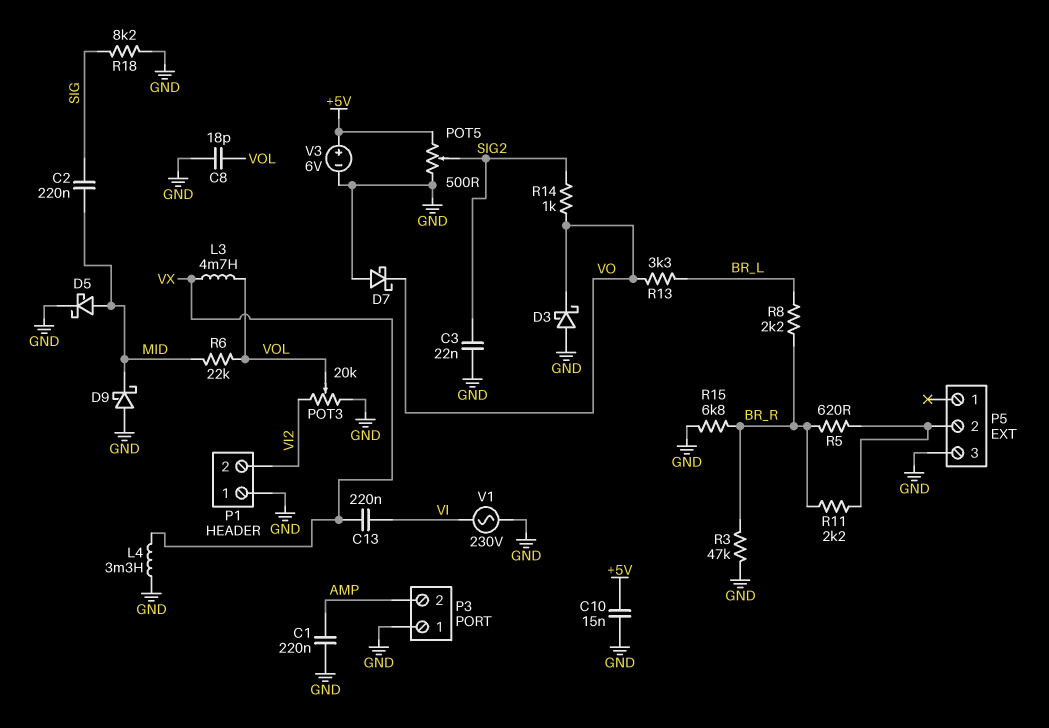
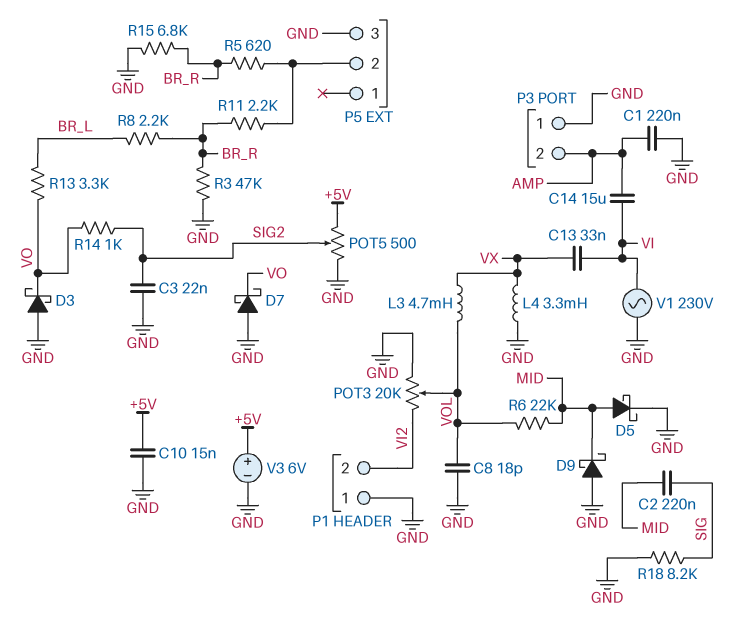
C13: 220nF (VI, VX) -> 33nF (VI, VX)
C14: none -> 15uF (AMP, VI)

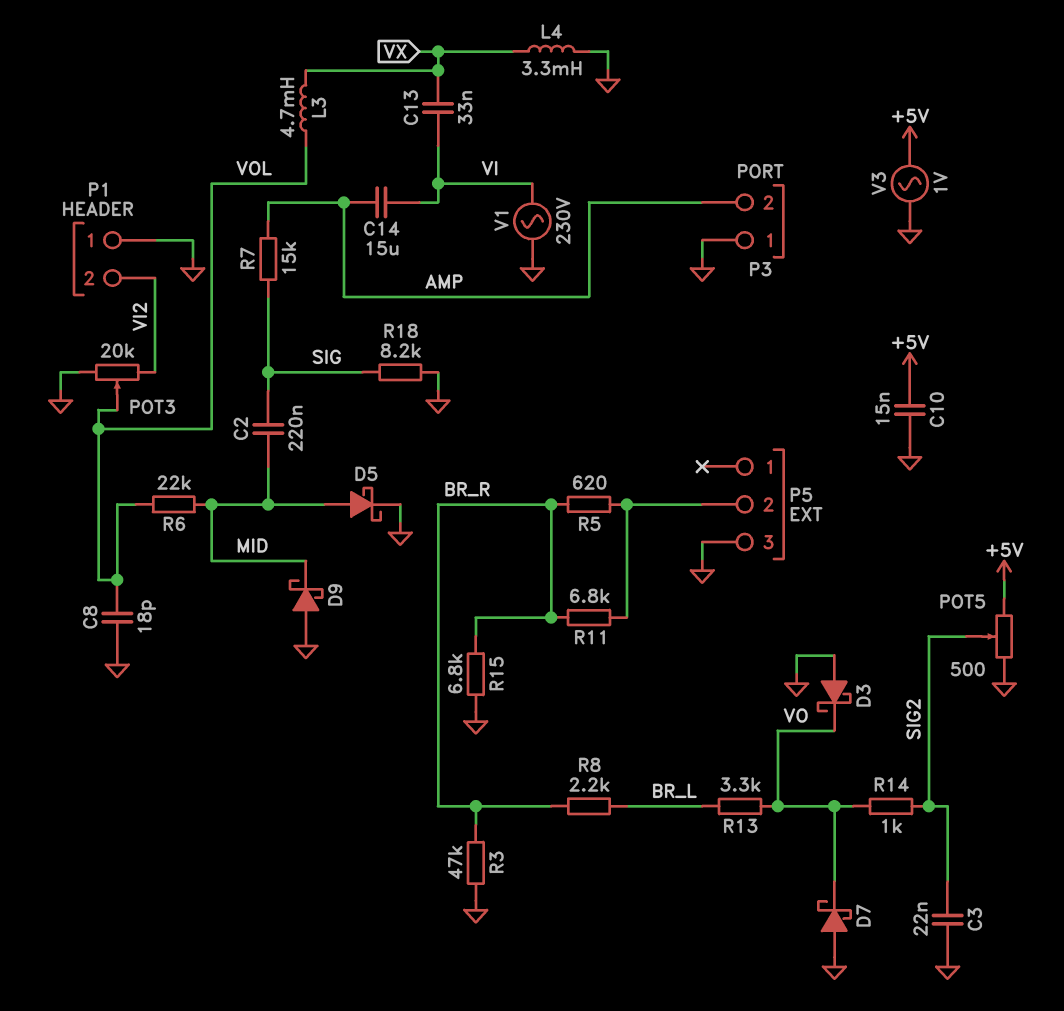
C1: 220nF (AMP, GND) -> none
R7: none -> 15k (AMP, SIG)
R11: 2.2k (BR_R, P5/2) -> 6.8k (BR_R, P5/2)
V3: 6V (plus +5V, minus GND) -> AC 1V (+5V, GND)

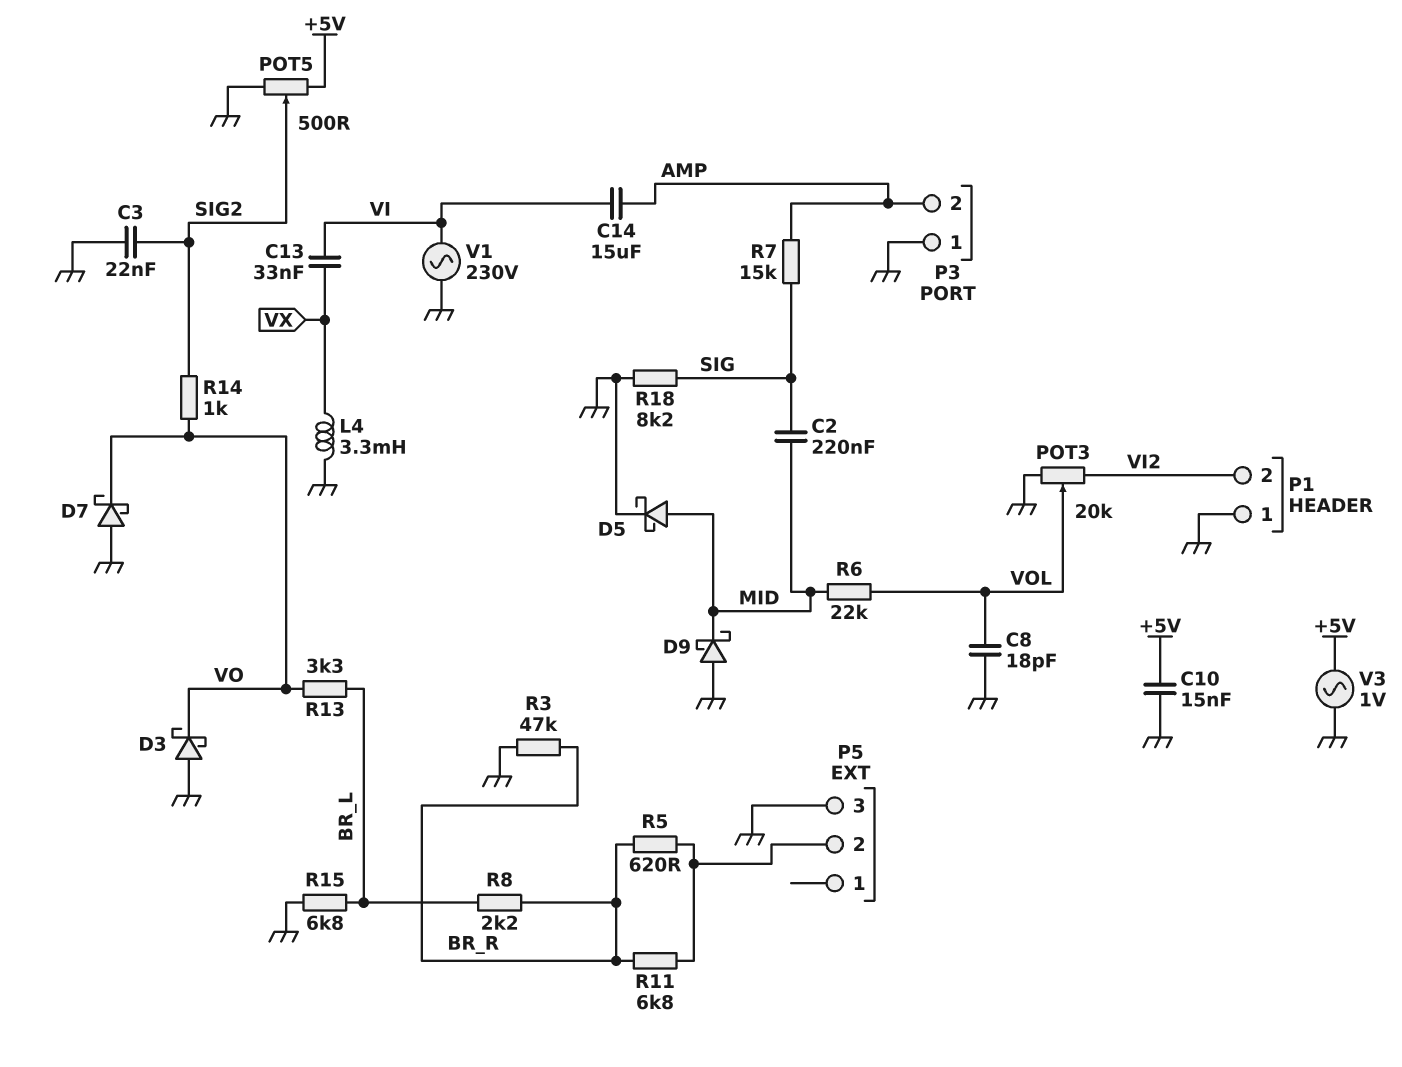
L3: 4.7mH (VOL, VX) -> none
R15: 6.8k (BR_R, GND) -> 6.8k (BR_L, GND)

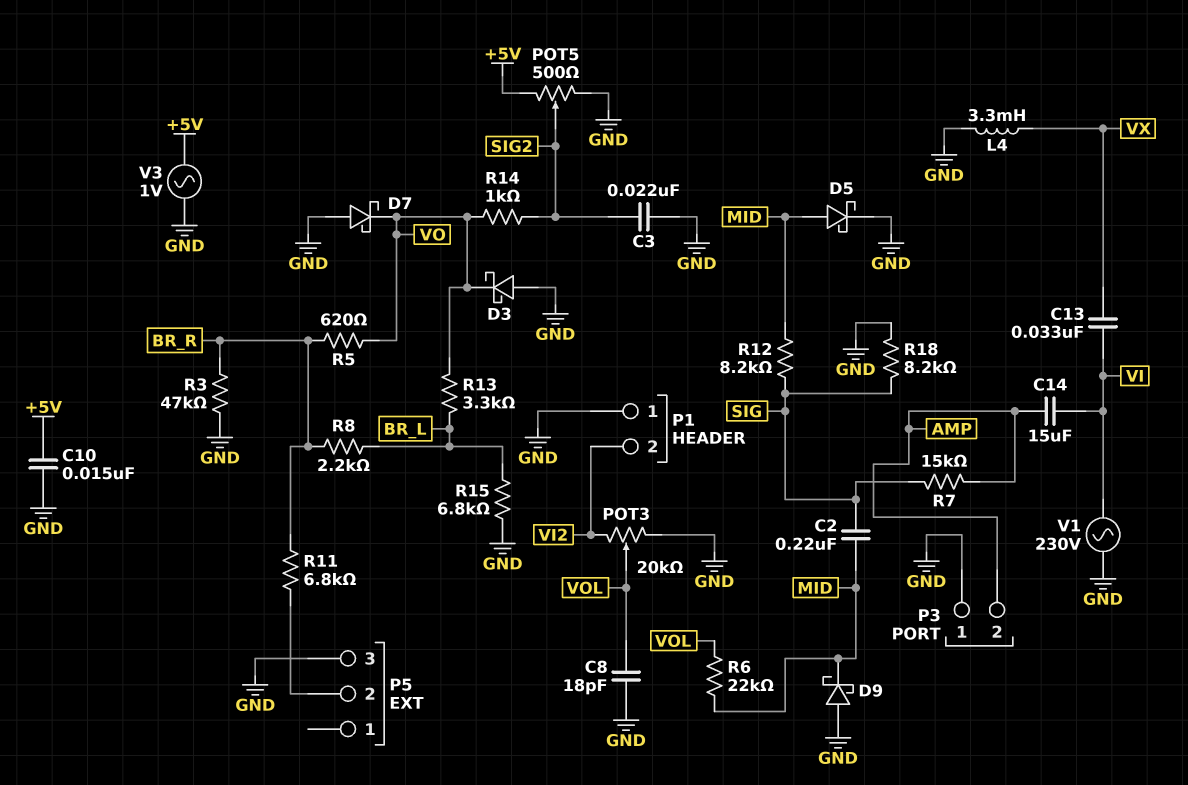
R5: 620 (BR_R, P5/2) -> 620 (BR_R, VO)
R12: none -> 8.2k (MID, SIG)

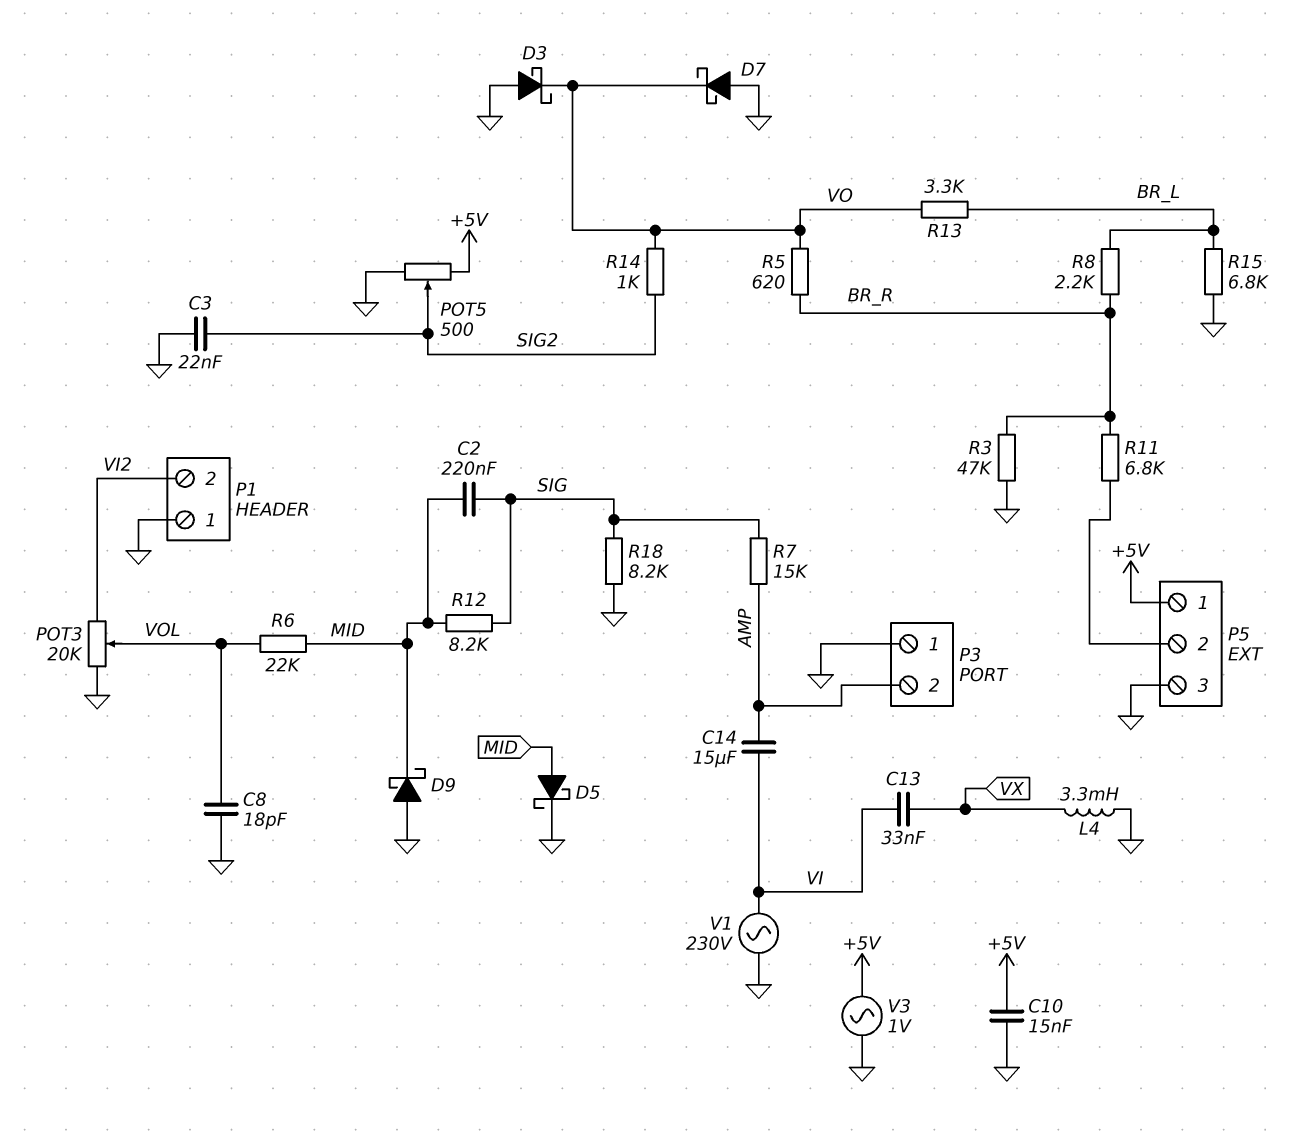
P5 pin 1: none -> +5V

